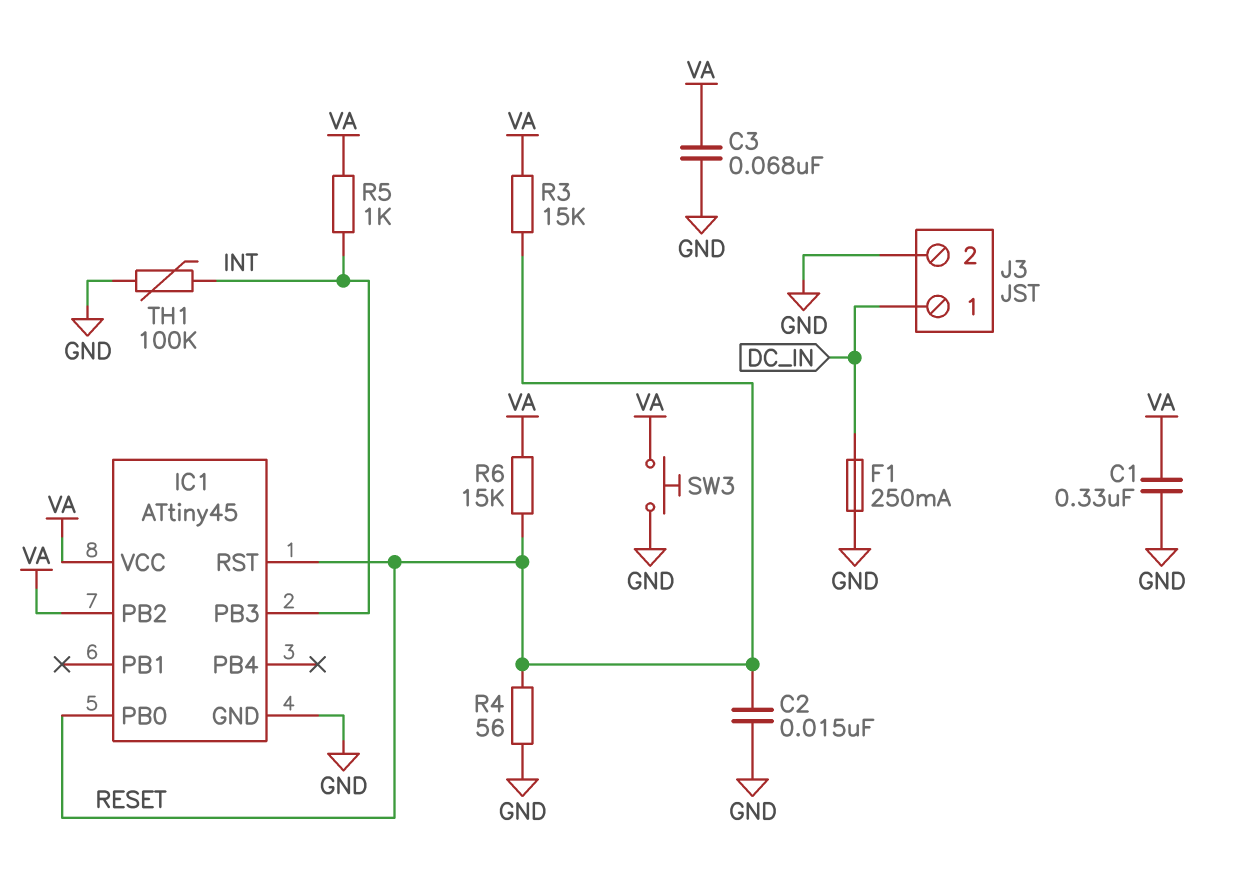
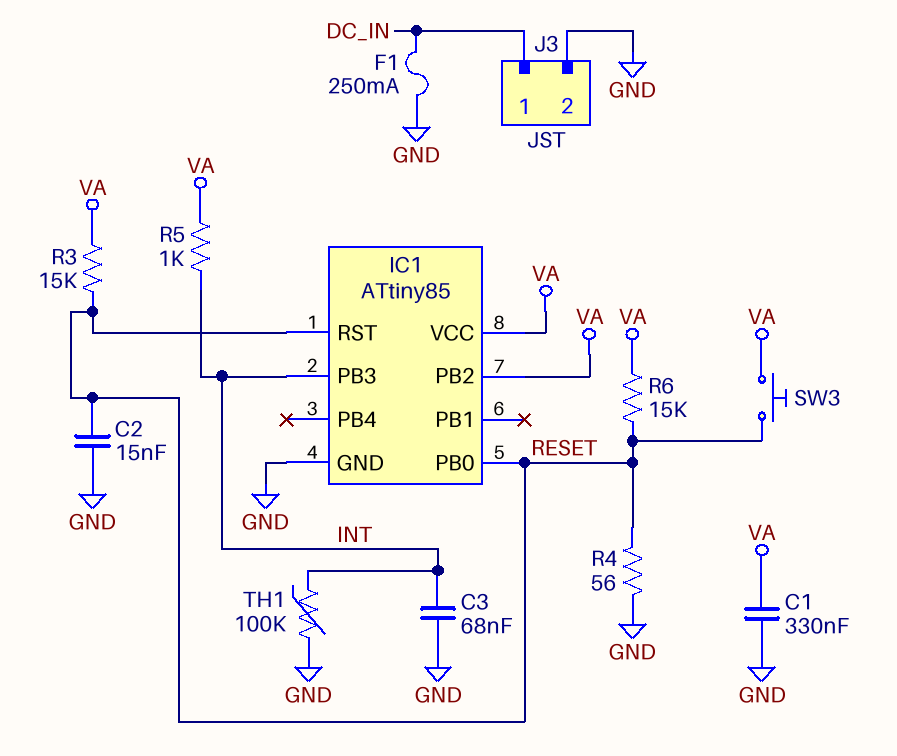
C3: 68nF (GND, VA) -> 68nF (GND, INT)
IC1: ATtiny45 -> ATtiny85
SW3: button (GND, VA) -> button (RESET, VA)

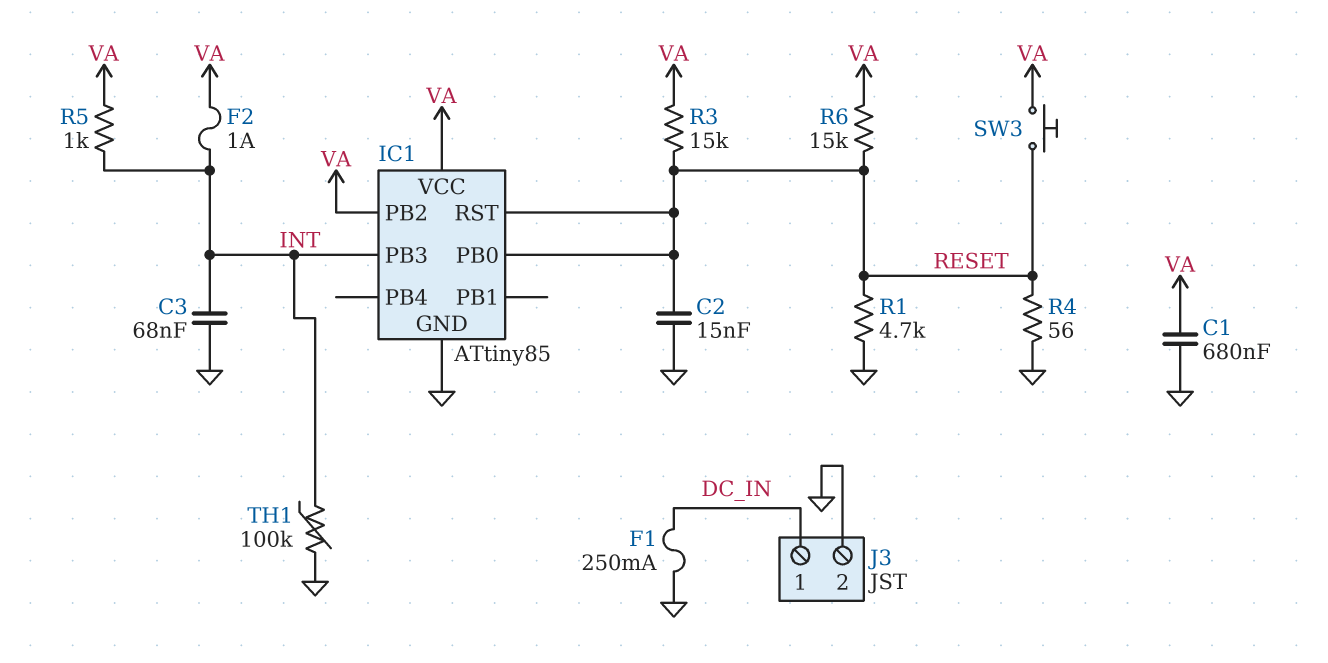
C1: 330nF (GND, VA) -> 680nF (GND, VA)
F2: none -> 1A (INT, VA)
R1: none -> 4.7k (GND, RESET)

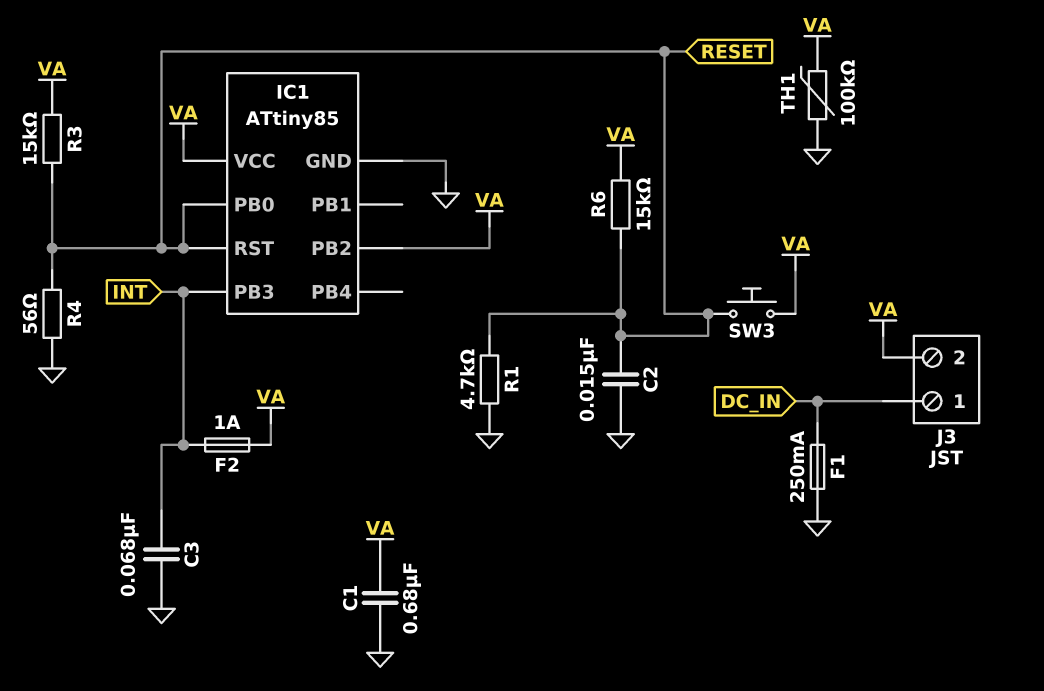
J3 pin 2: GND -> VA
R5: 1k (INT, VA) -> none
TH1: 100k (GND, INT) -> 100k (GND, VA)

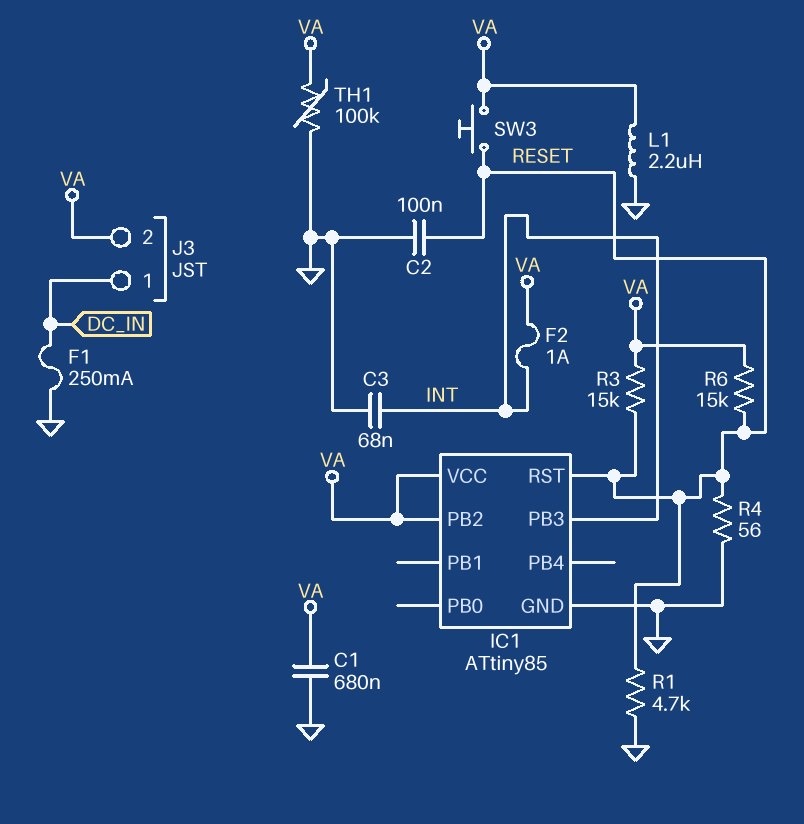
C2: 15nF (GND, RESET) -> 100nF (GND, RESET)
IC1 pin PB0: RESET -> none
L1: none -> 2.2uH (GND, VA)

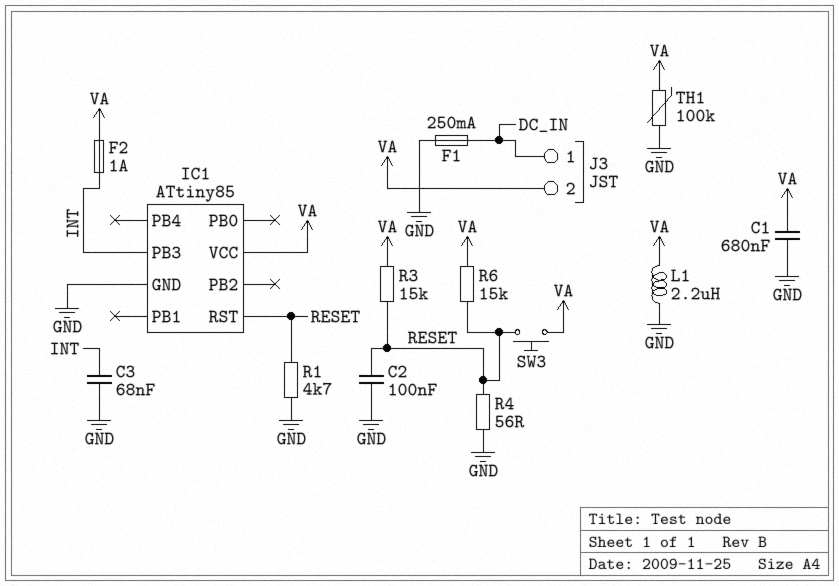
IC1 pin PB2: VA -> none

